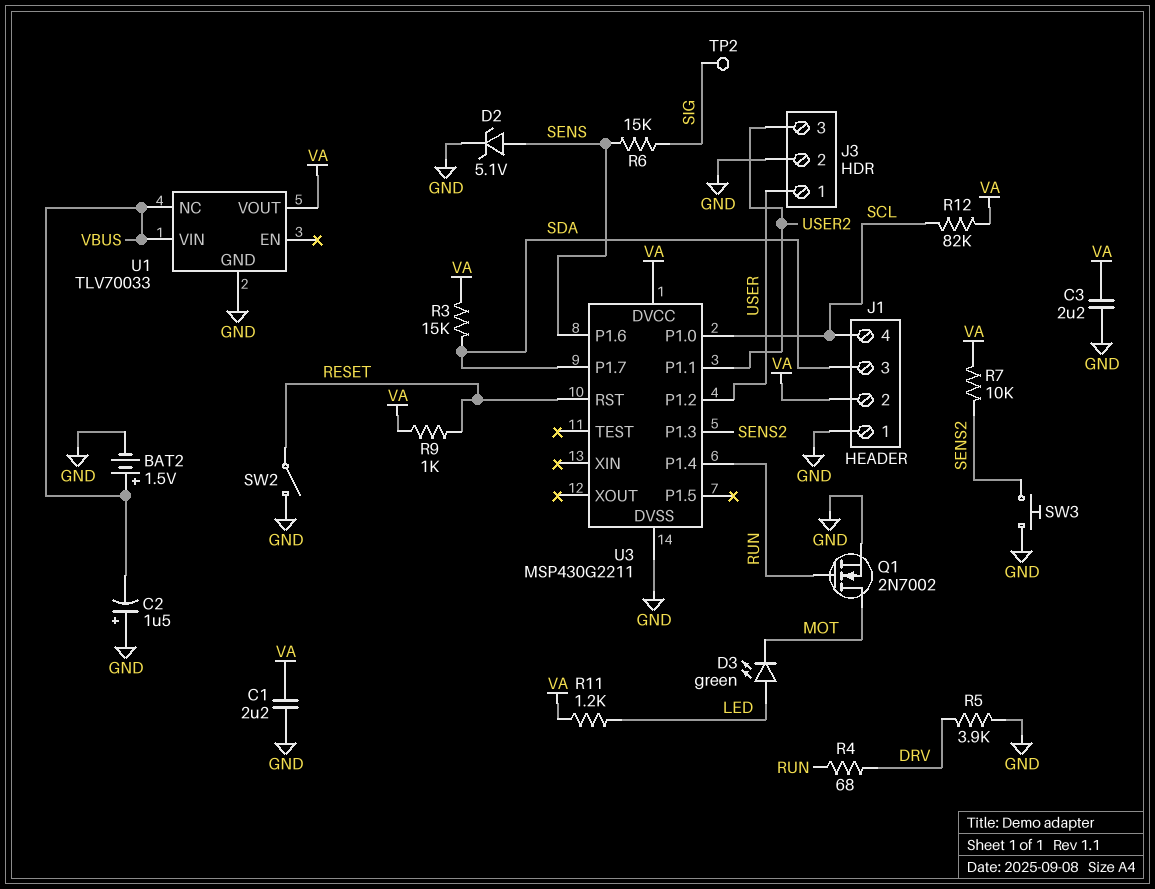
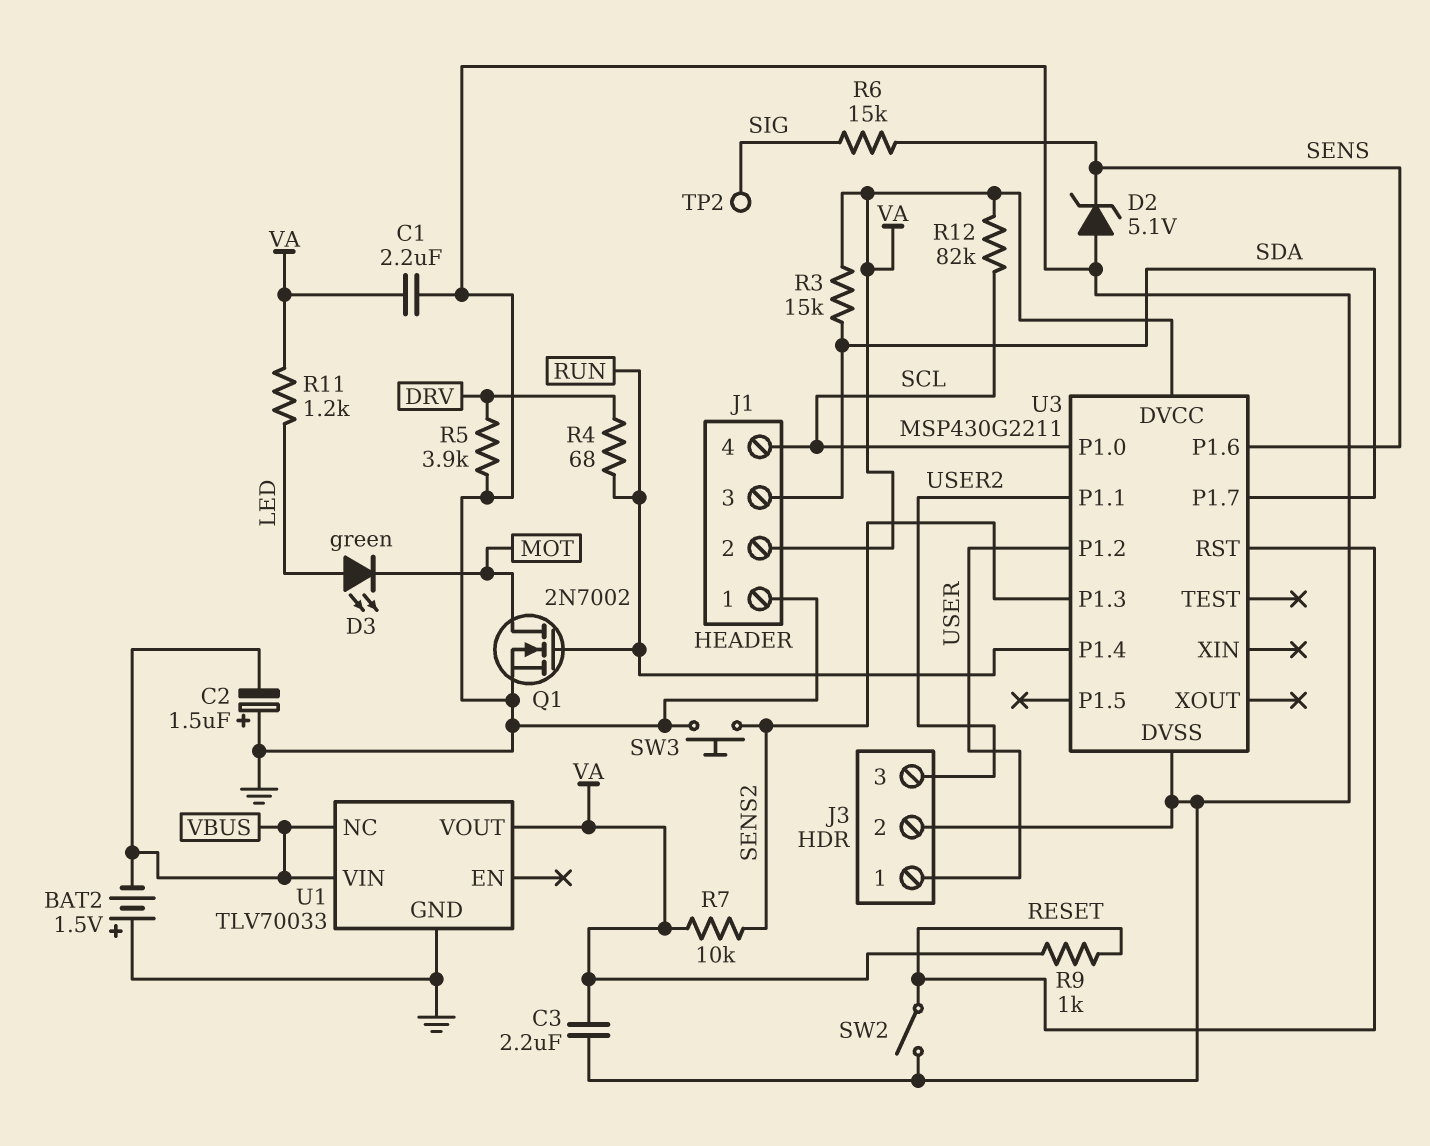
BAT2: 1.5V (plus VBUS, minus GND) -> 1.5V (plus GND, minus VBUS)
D2: zener 5.1V (A SENS, K GND) -> zener 5.1V (A GND, K SENS)

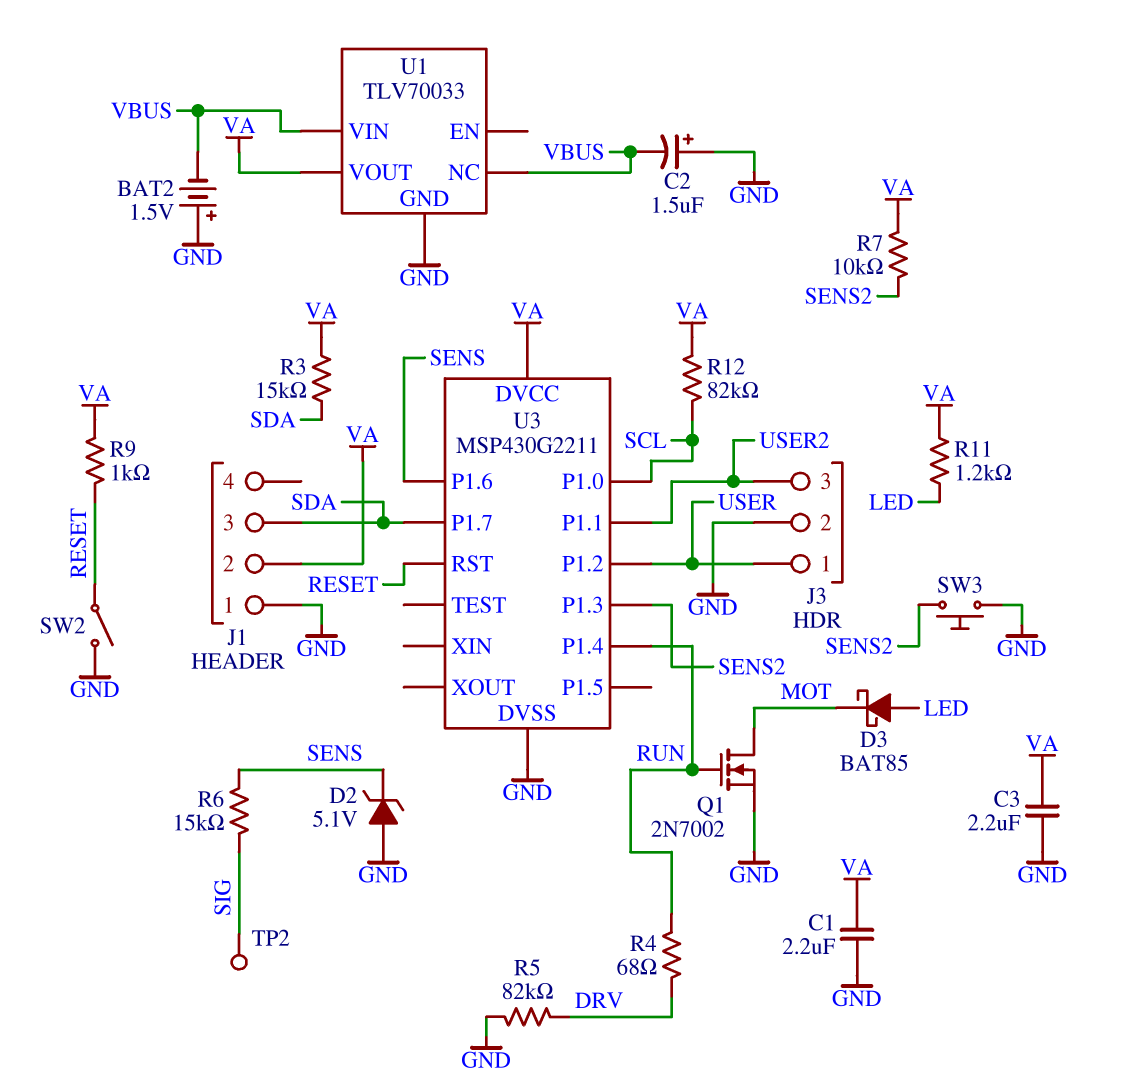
D3: LED green (A LED, K MOT) -> schottky BAT85 (A LED, K MOT)
J1 pin 4: SCL -> none
R5: 3.9k (DRV, GND) -> 82k (DRV, GND)

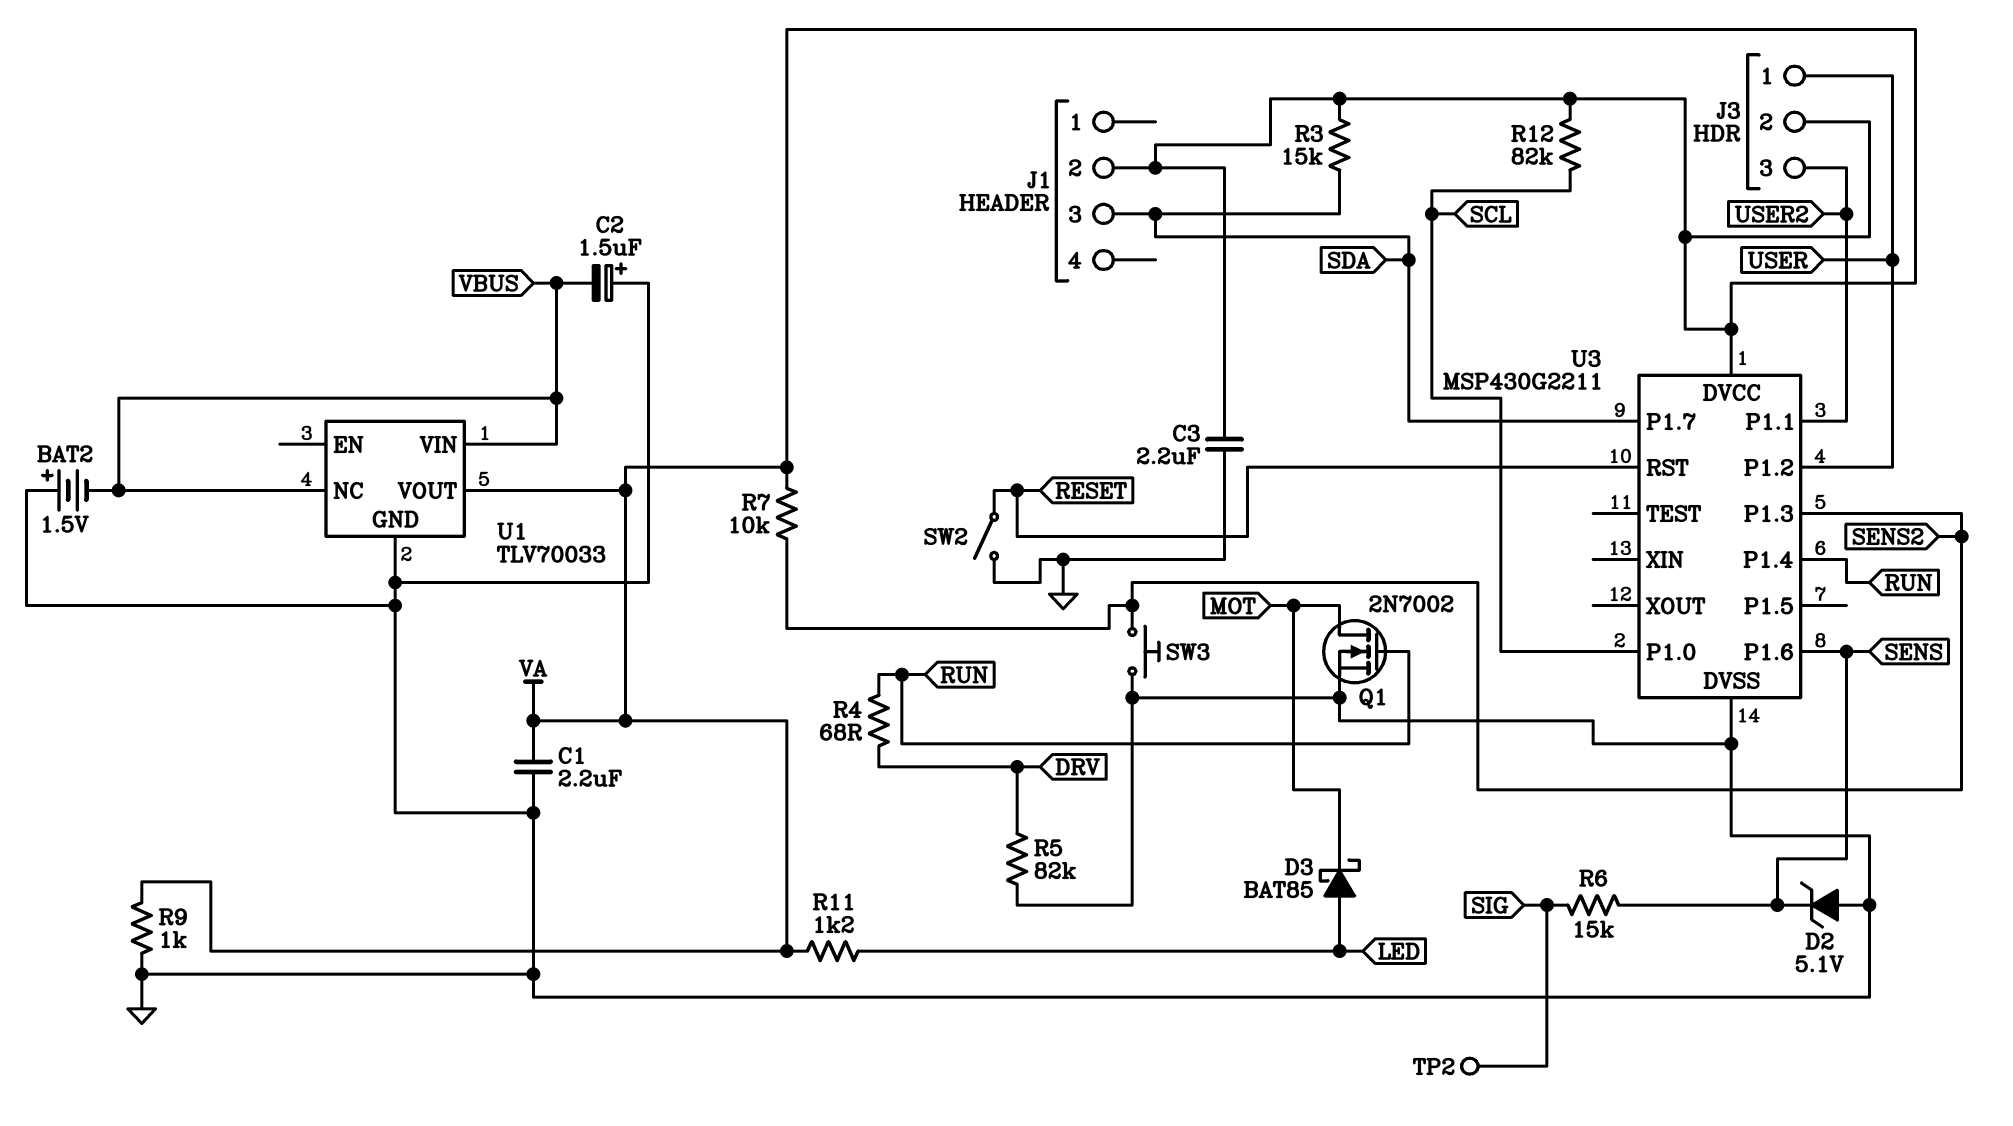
J1 pin 1: GND -> none
J3 pin 2: GND -> VA
R9: 1k (RESET, VA) -> 1k (GND, VA)

